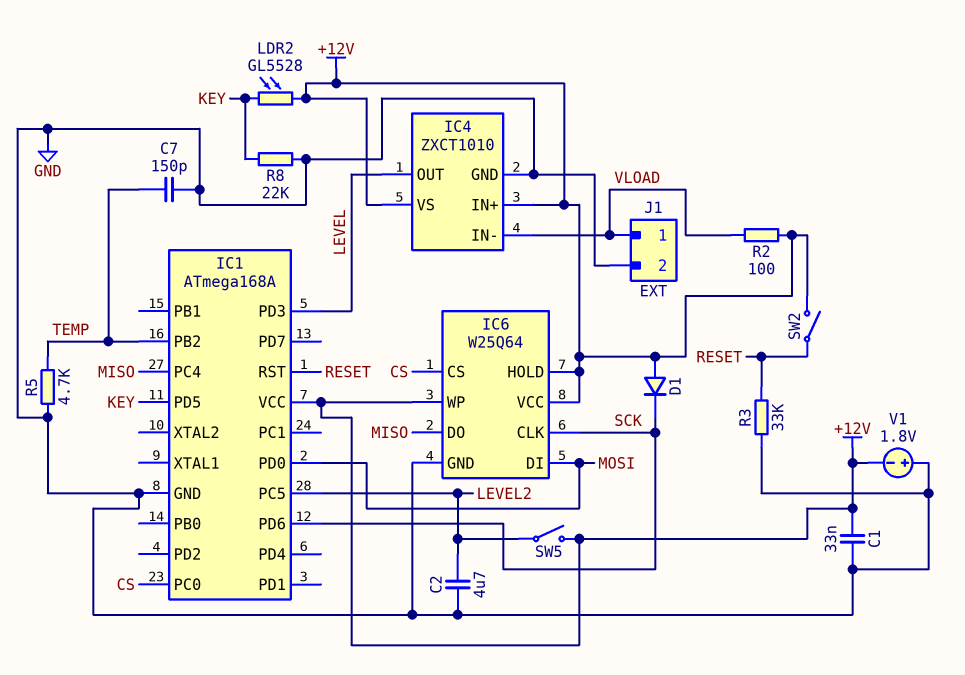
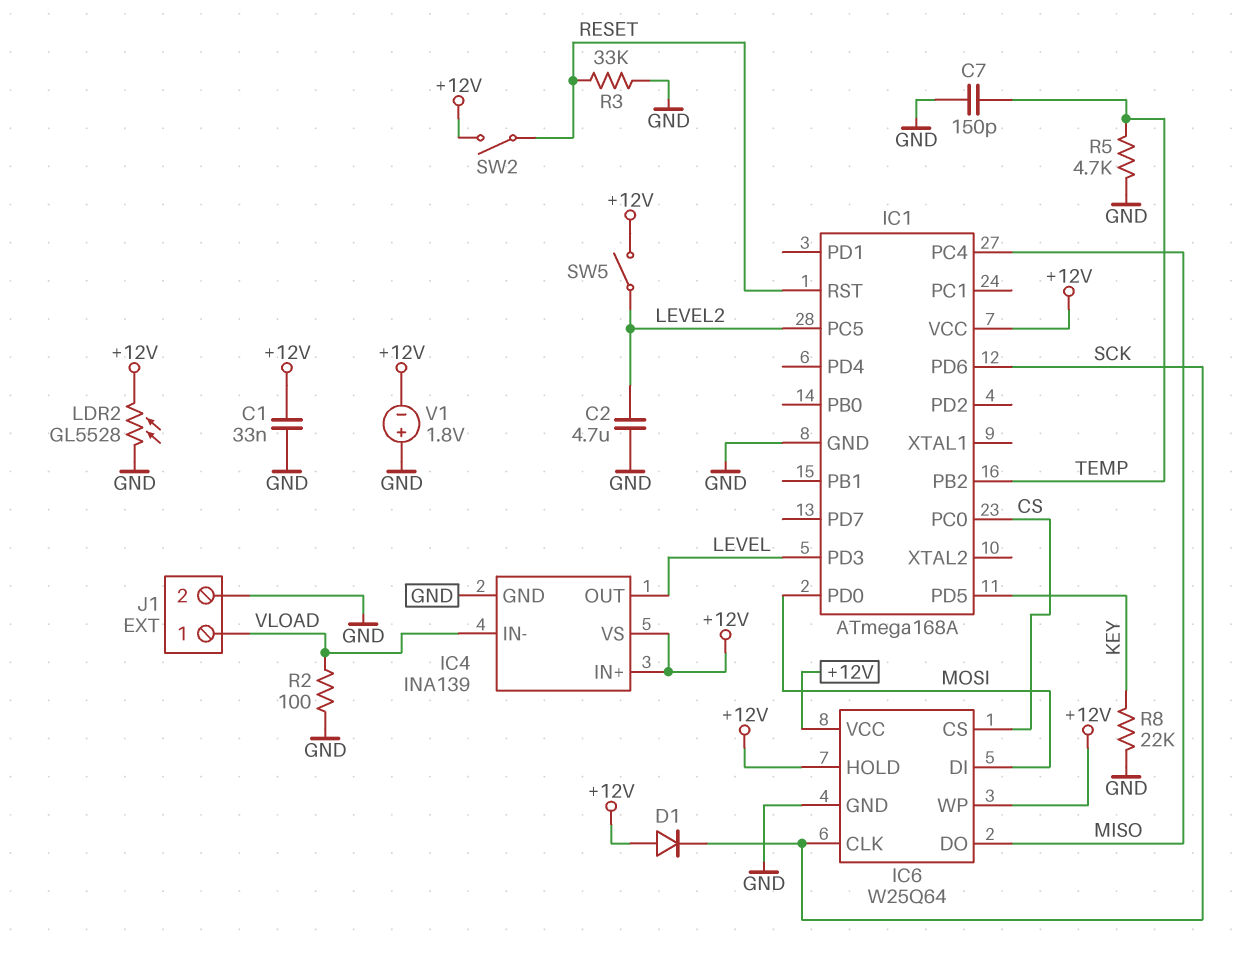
IC4: ZXCT1010 -> INA139
LDR2: GL5528 (+12V, KEY) -> GL5528 (+12V, GND)
R2: 100 (+12V, VLOAD) -> 100 (GND, VLOAD)

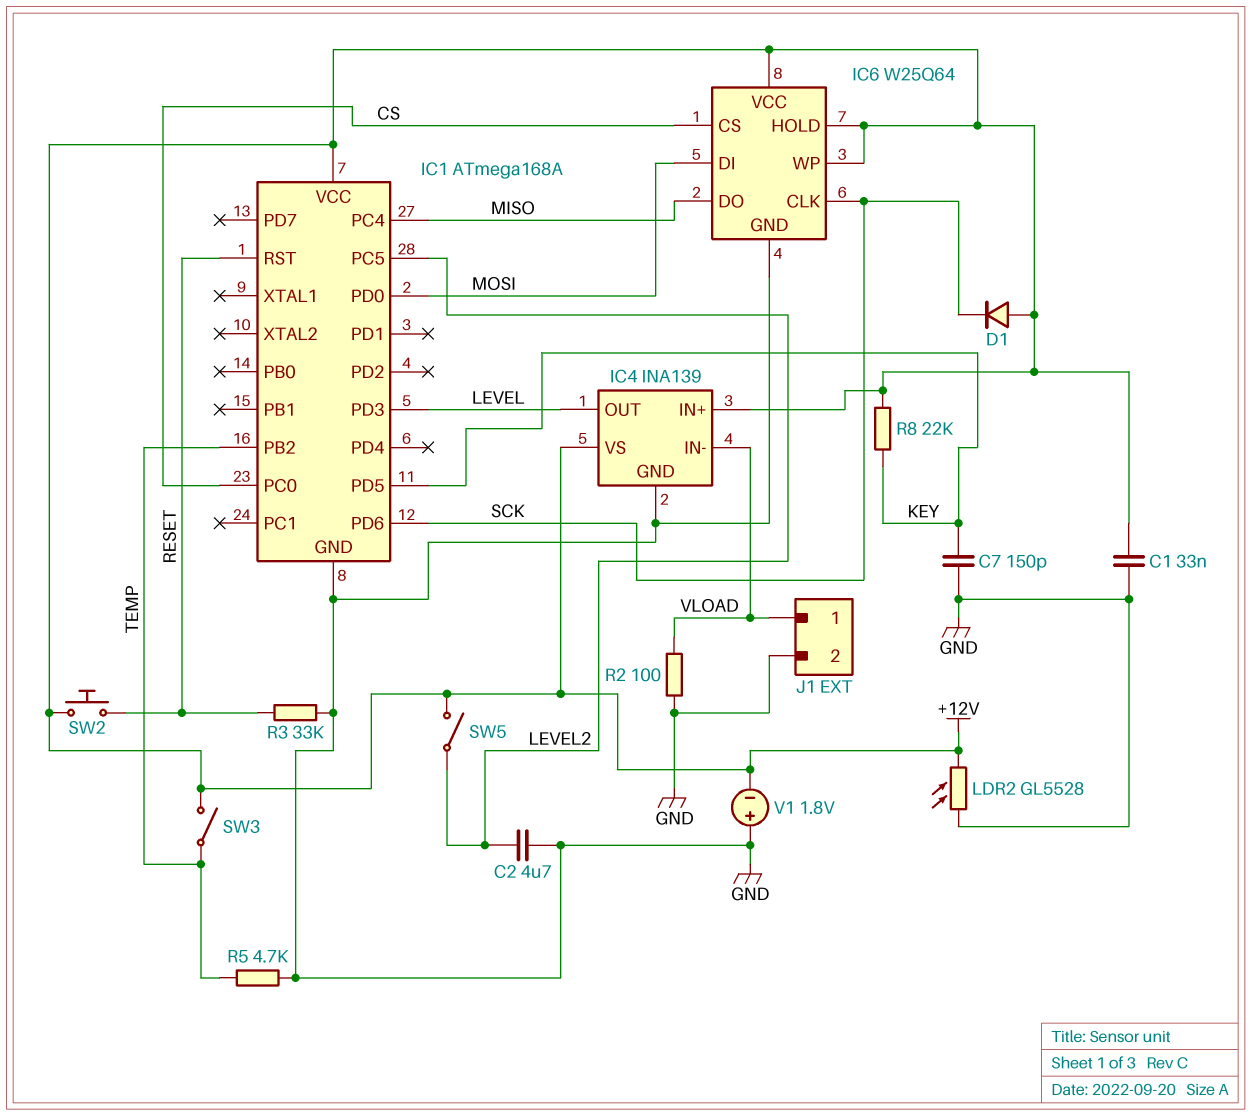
C7: 150pF (GND, TEMP) -> 150pF (GND, KEY)
R8: 22k (GND, KEY) -> 22k (+12V, KEY)
SW2: switch (+12V, RESET) -> button (+12V, RESET)
SW3: none -> switch (+12V, TEMP)

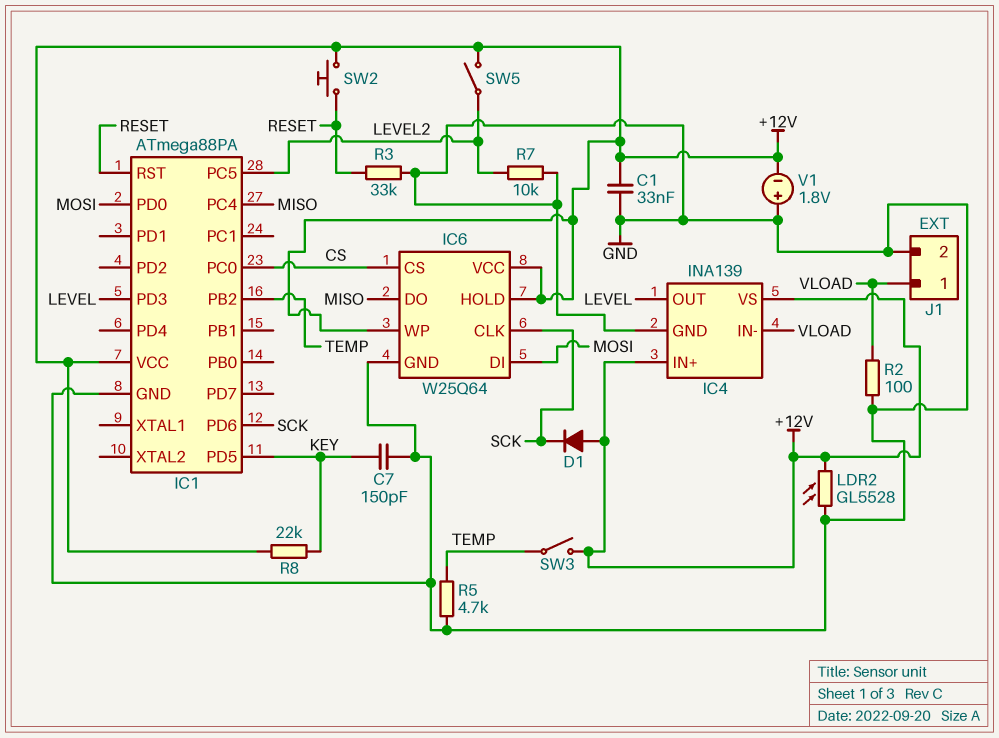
C2: 4.7uF (GND, LEVEL2) -> none
IC1: ATmega168A -> ATmega88PA
R7: none -> 10k (GND, LEVEL2)

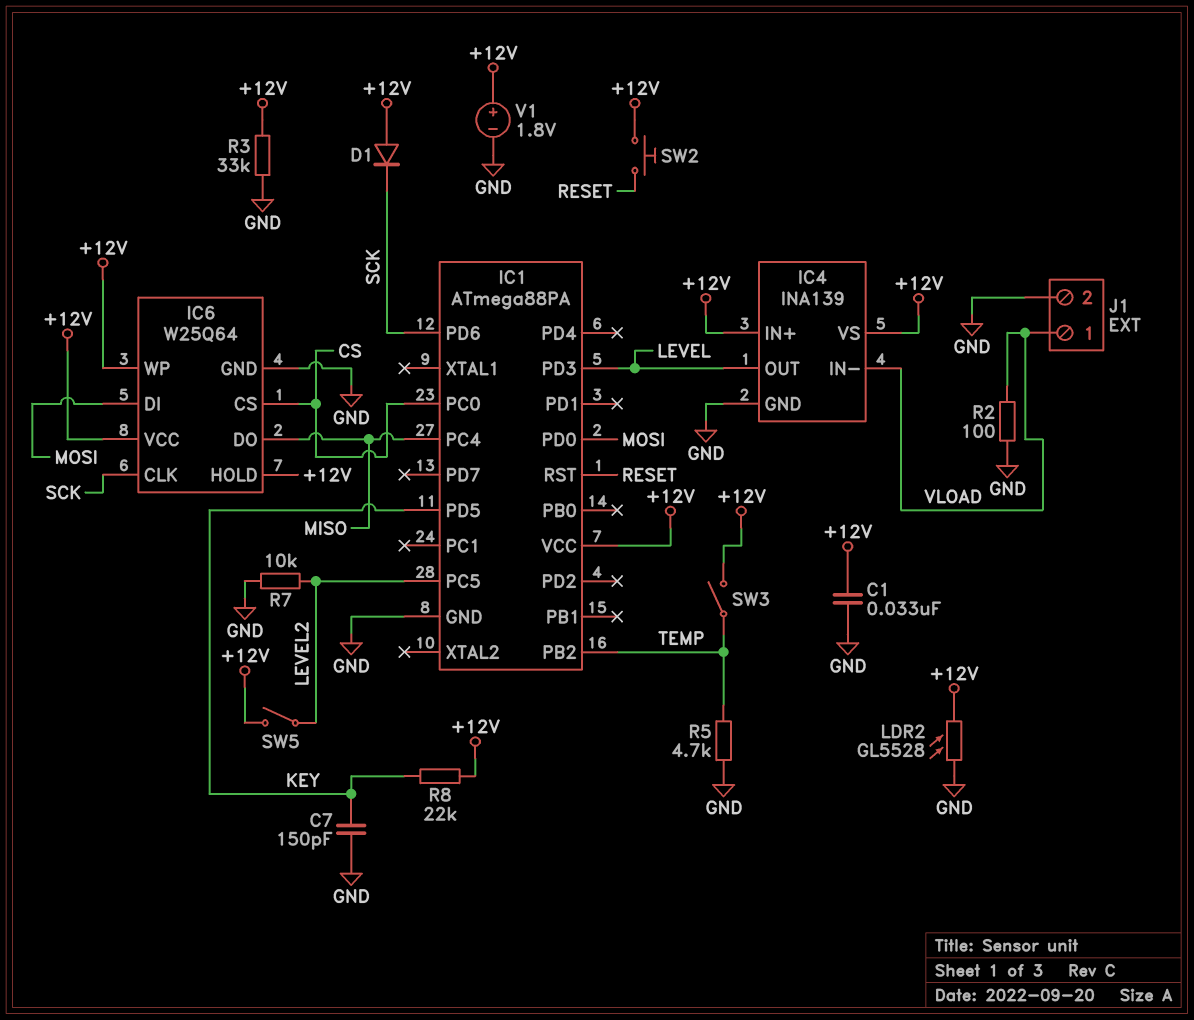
R3: 33k (GND, RESET) -> 33k (+12V, GND)
V1: 1.8V (plus GND, minus +12V) -> 1.8V (plus +12V, minus GND)

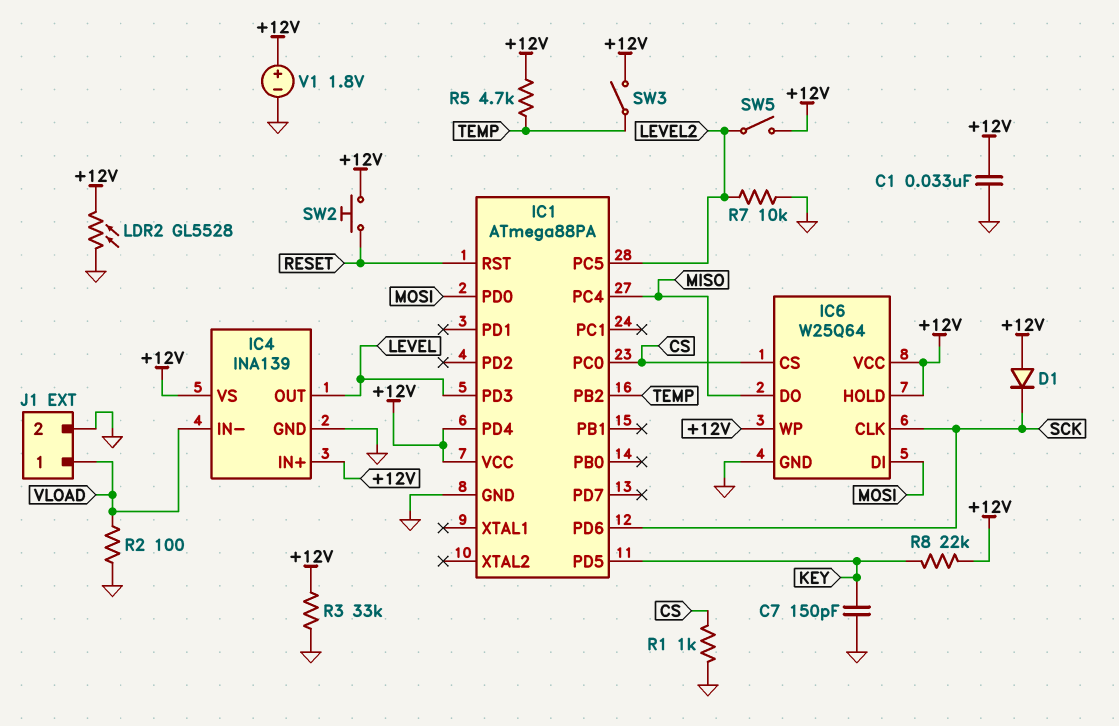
IC1 pin PD4: none -> +12V
R1: none -> 1k (CS, GND)
R5: 4.7k (GND, TEMP) -> 4.7k (+12V, TEMP)

